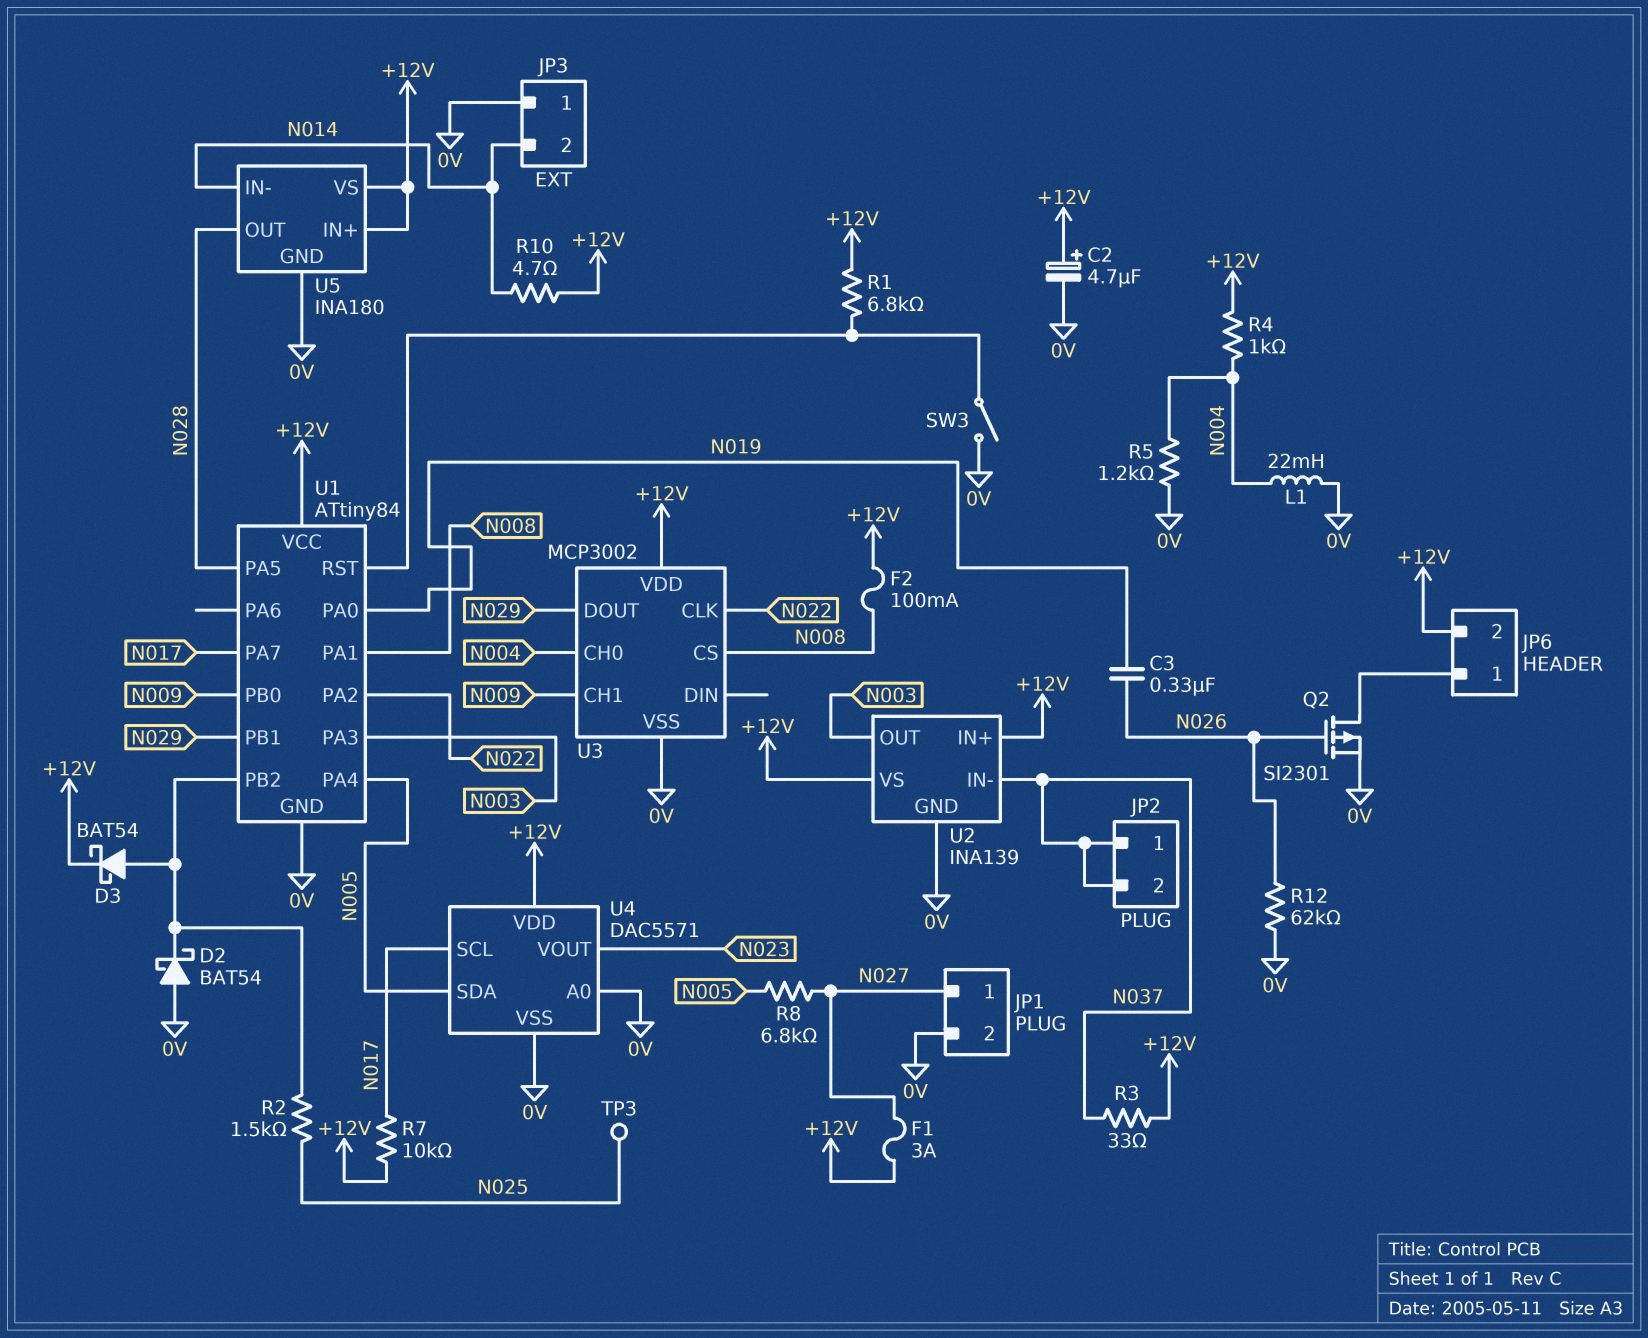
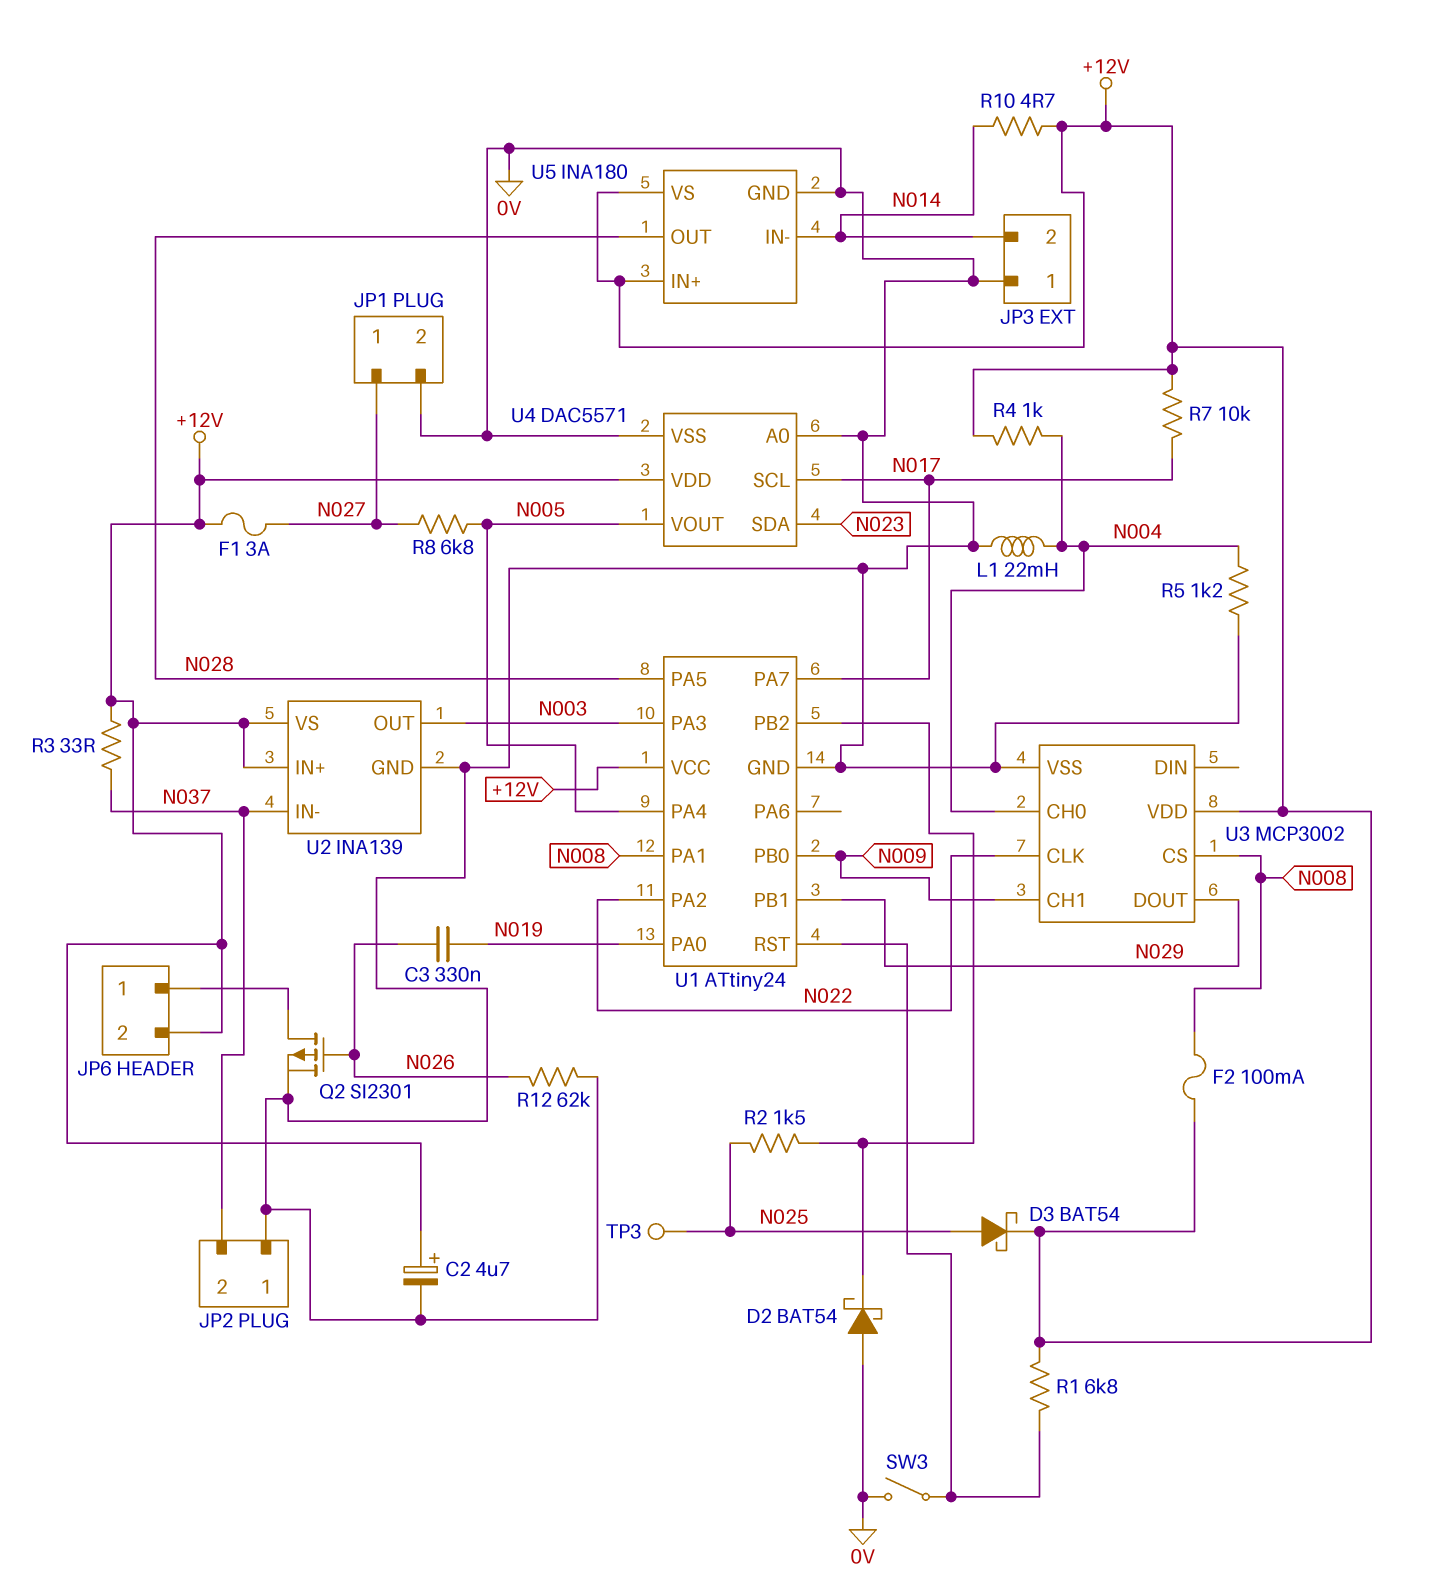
D3: schottky BAT54 (A U1/PB2, K +12V) -> schottky BAT54 (A N025, K +12V)
JP2 pin 1: N037 -> 0V
U1: ATtiny84 -> ATtiny24
U4 pin SDA: N005 -> N023
U4 pin VOUT: N023 -> N005

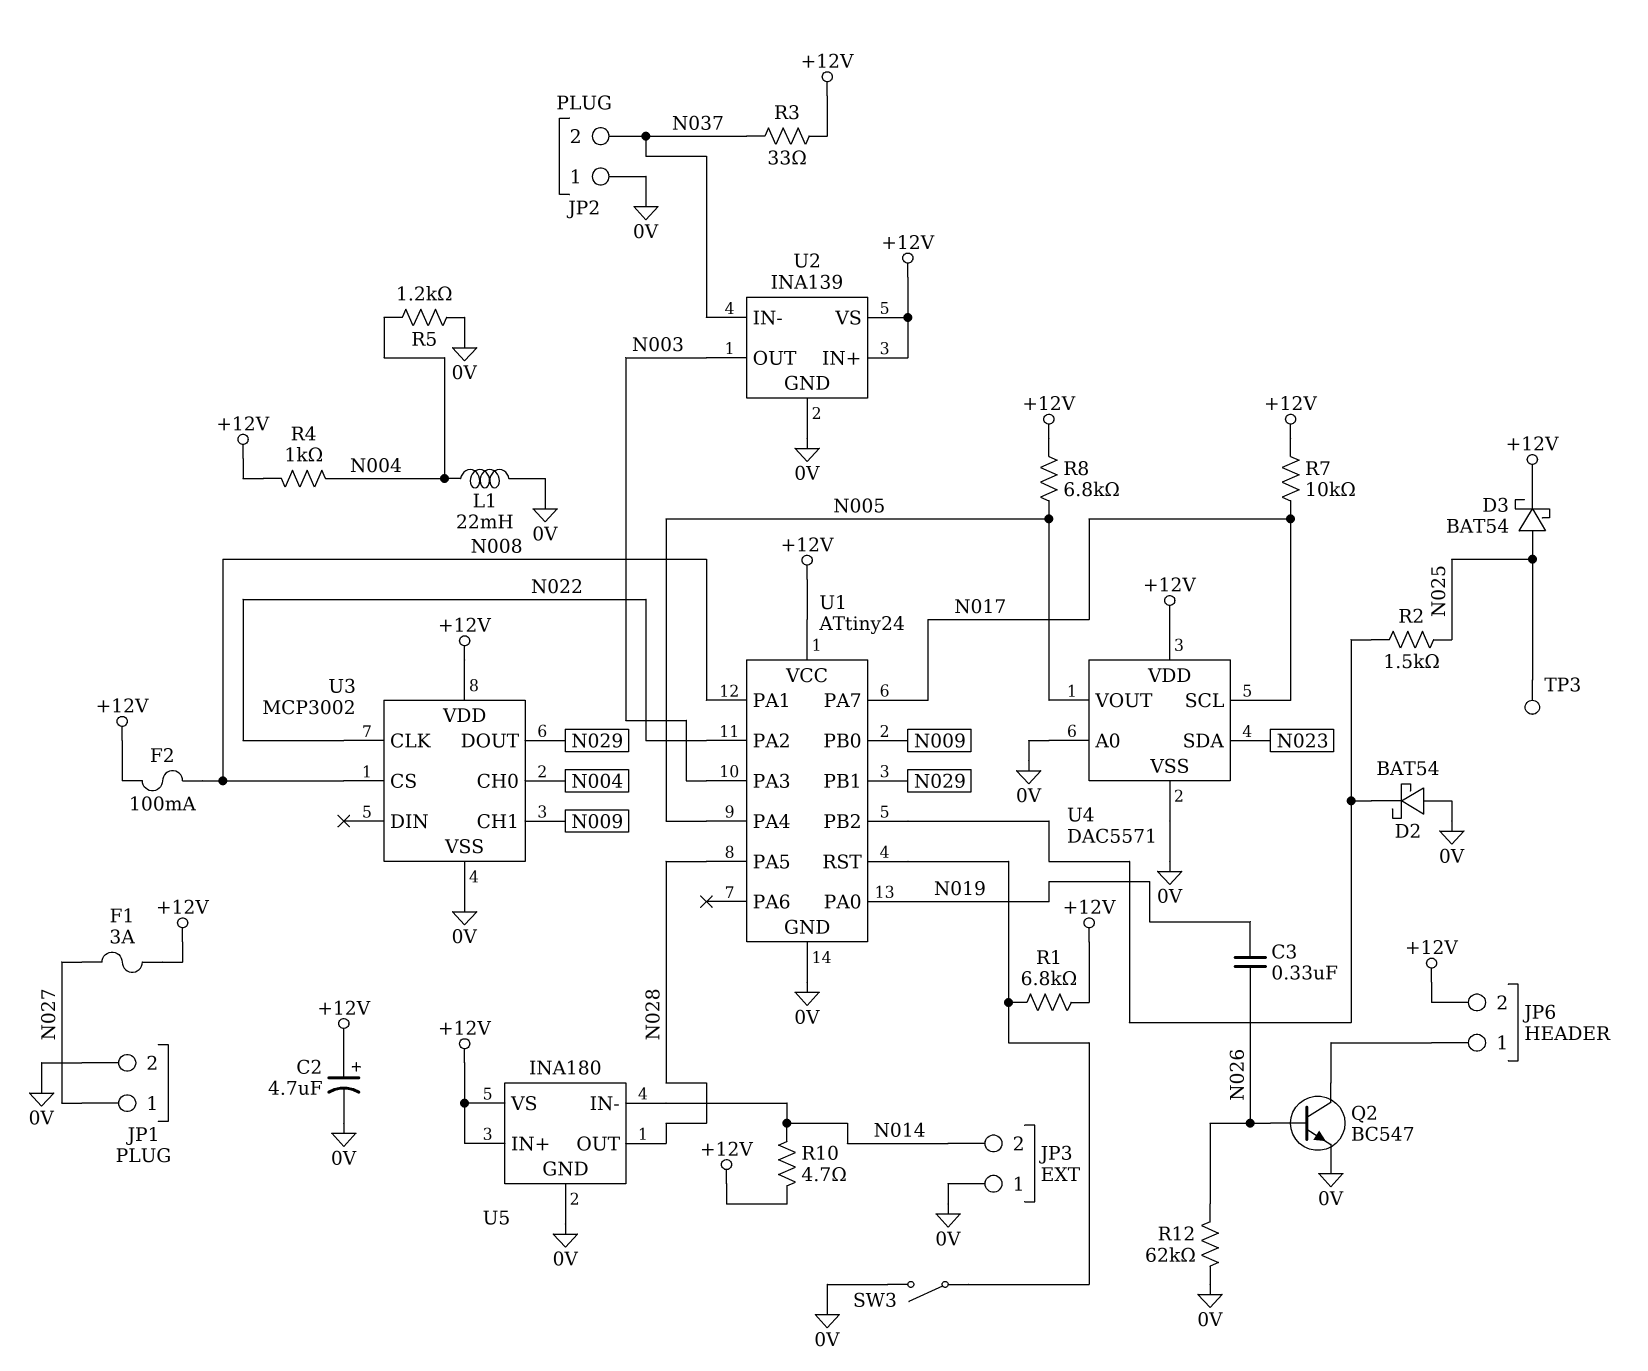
Q2: PMOS SI2301 (G N026, D JP6/1, S 0V) -> NPN BC547 (B N026, C JP6/1, E 0V)
R8: 6.8k (N005, N027) -> 6.8k (+12V, N005)

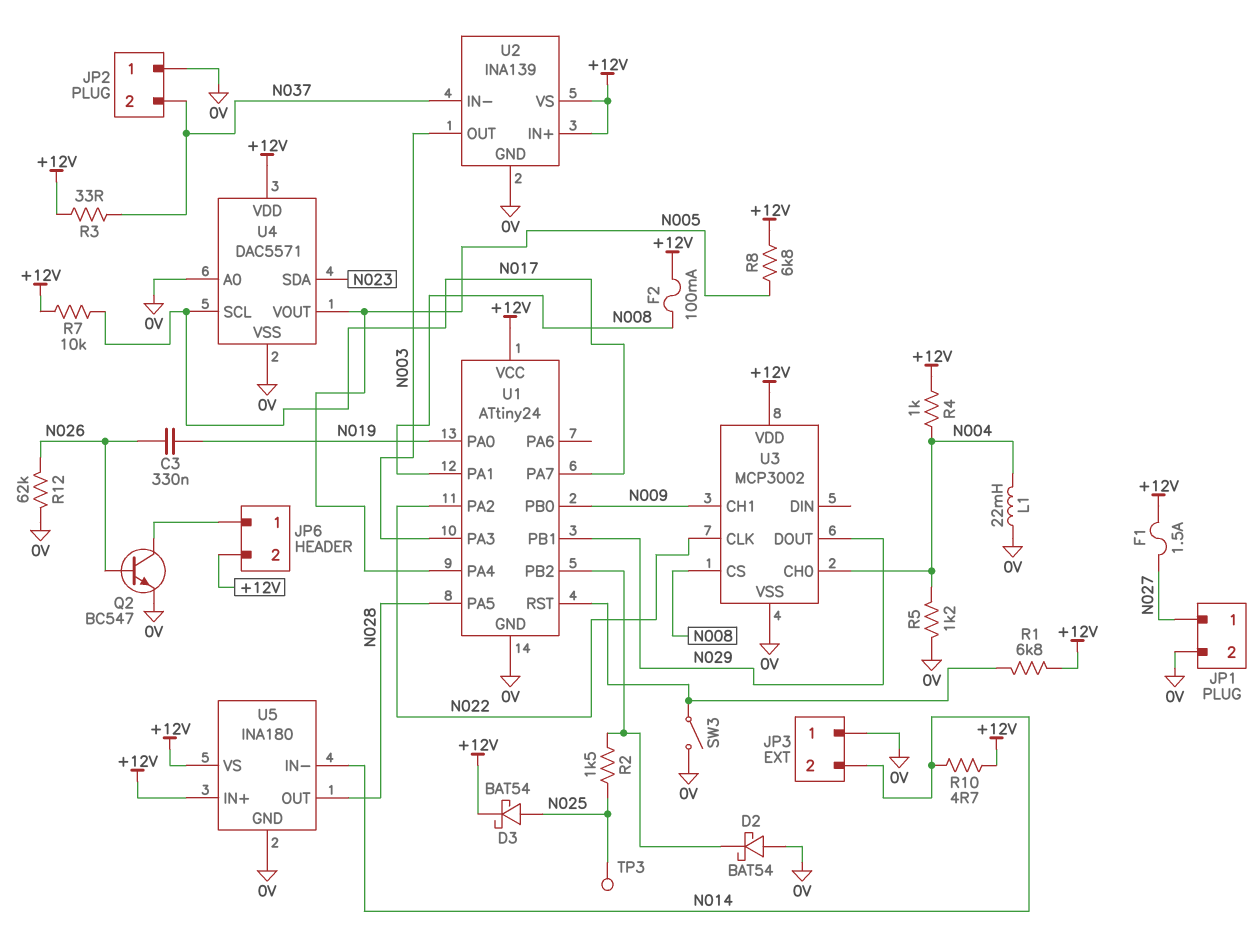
C2: 4.7uF (plus +12V, minus 0V) -> none
F1: 3A (+12V, N027) -> 1.5A (+12V, N027)

